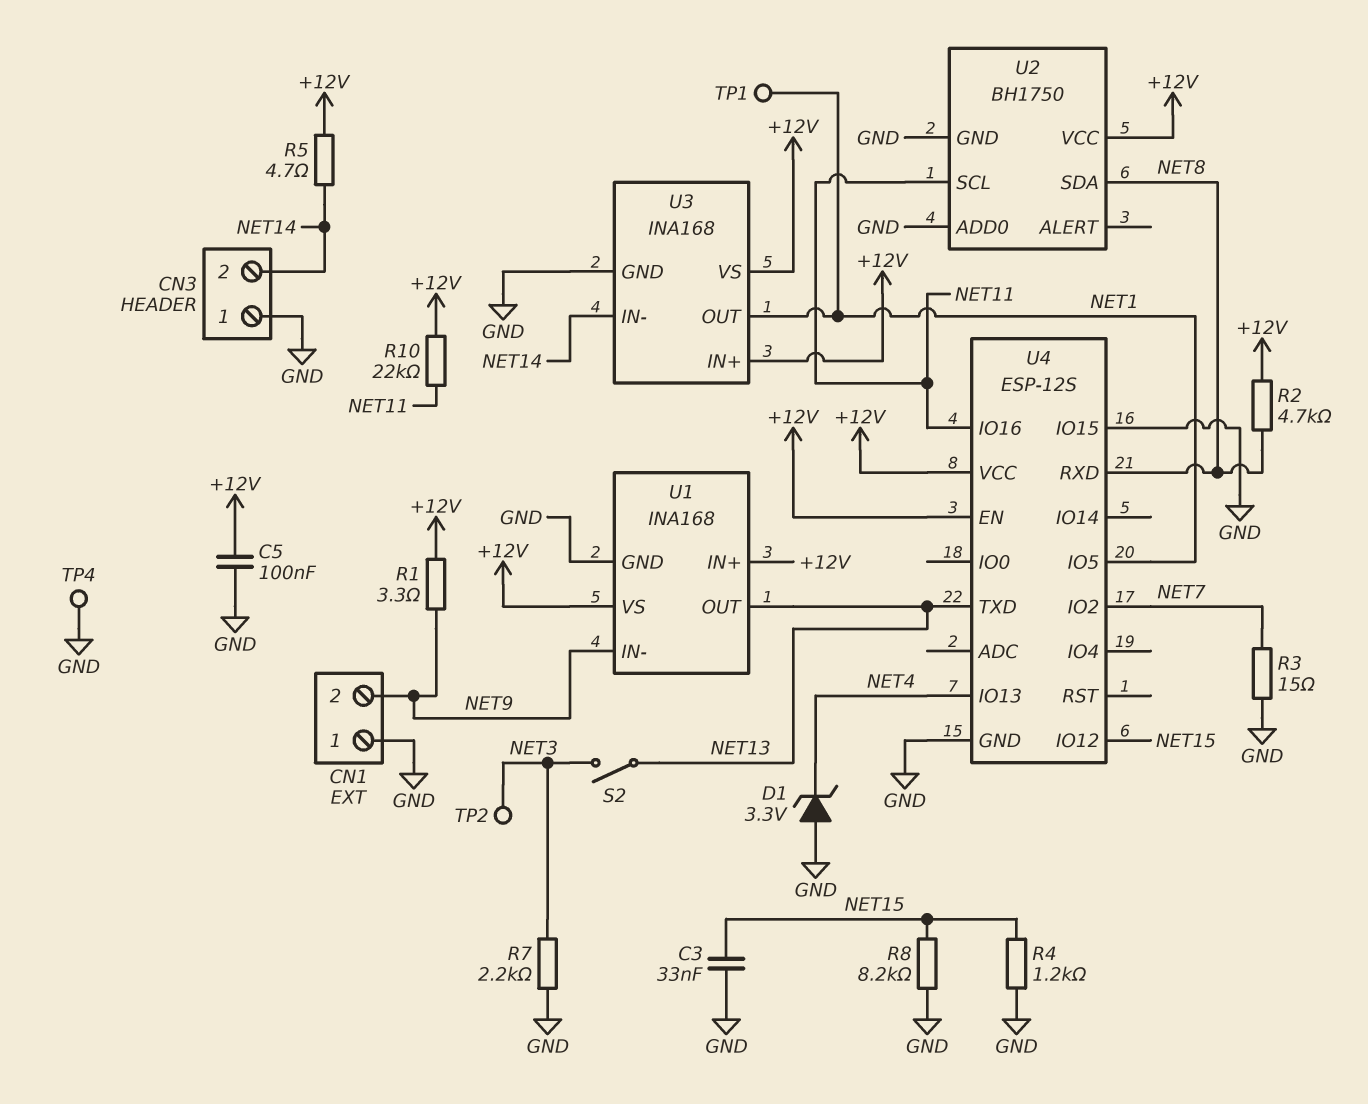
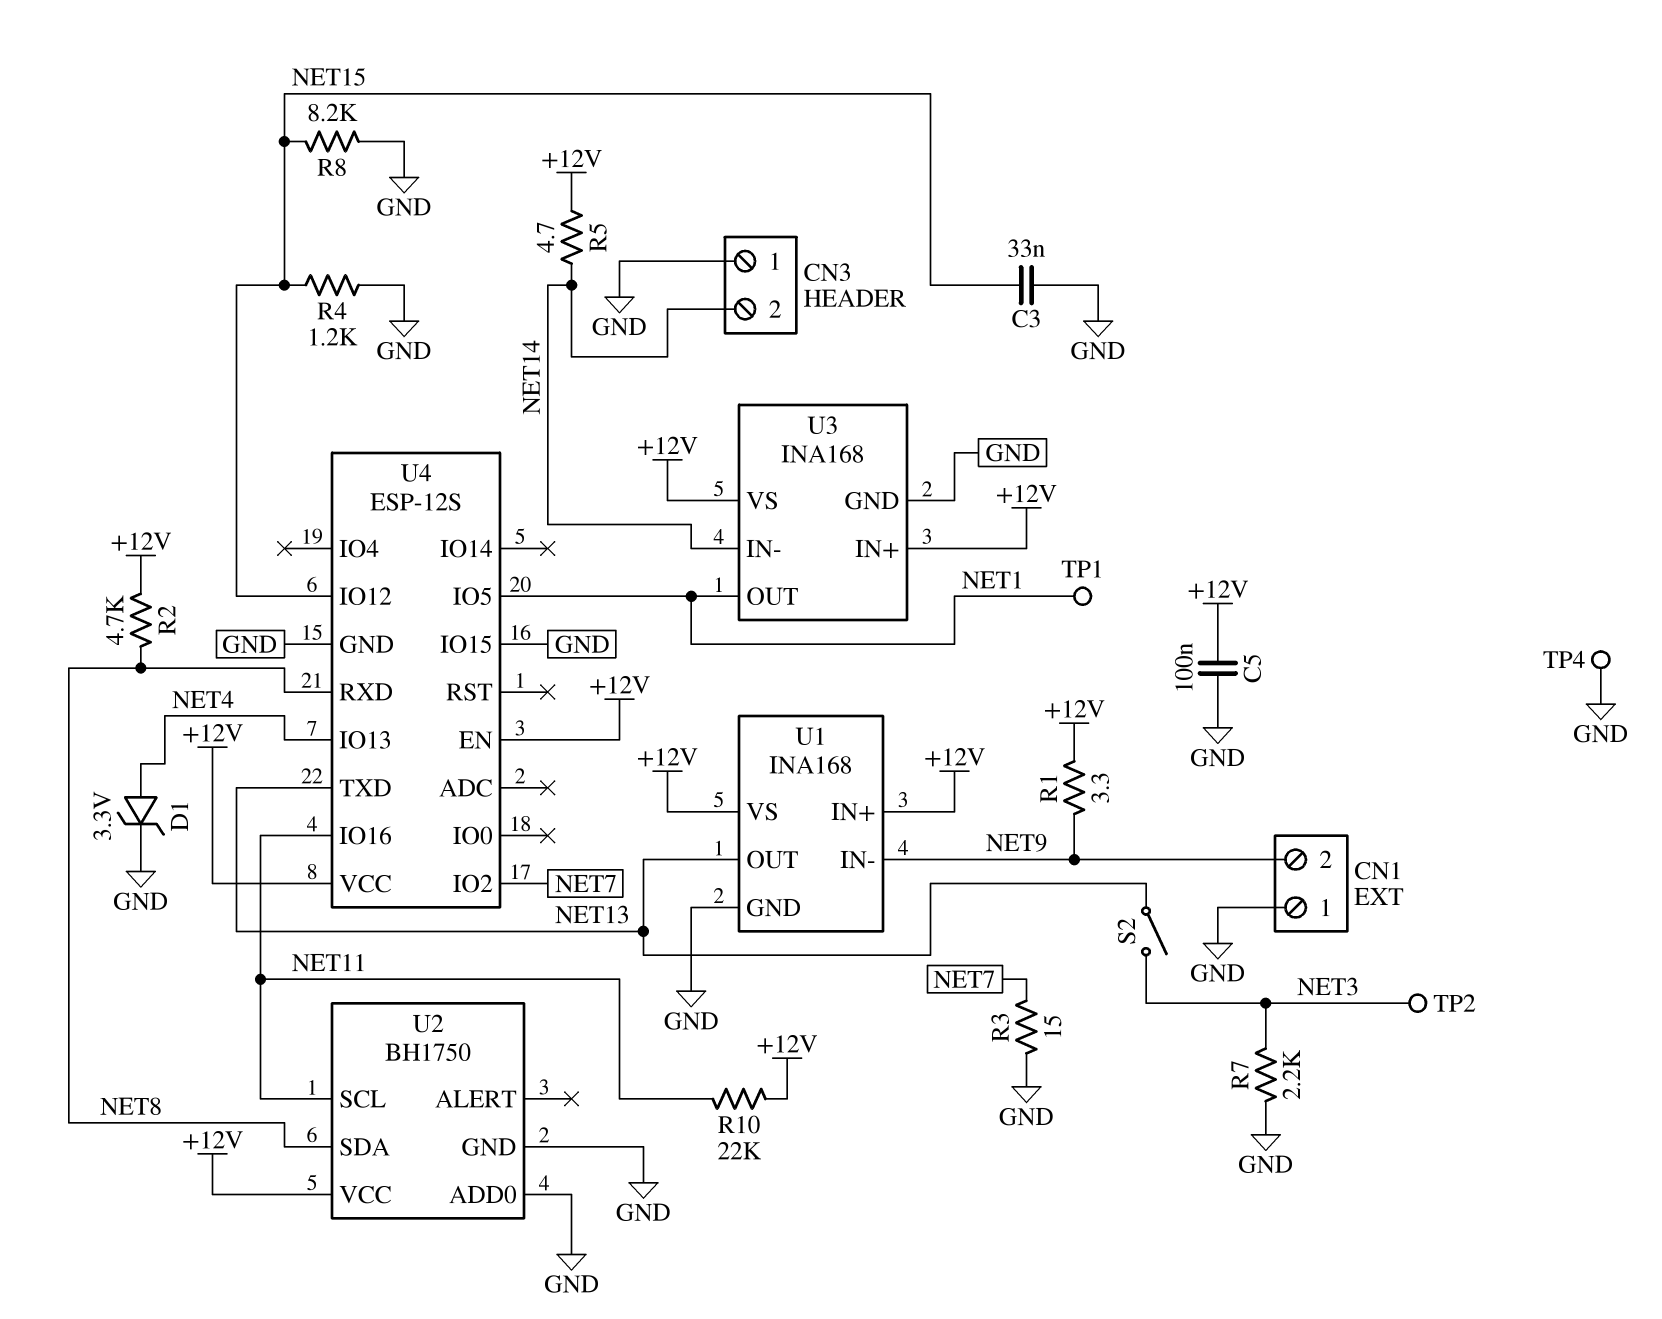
D1: zener 3.3V (A GND, K NET4) -> zener 3.3V (A NET4, K GND)

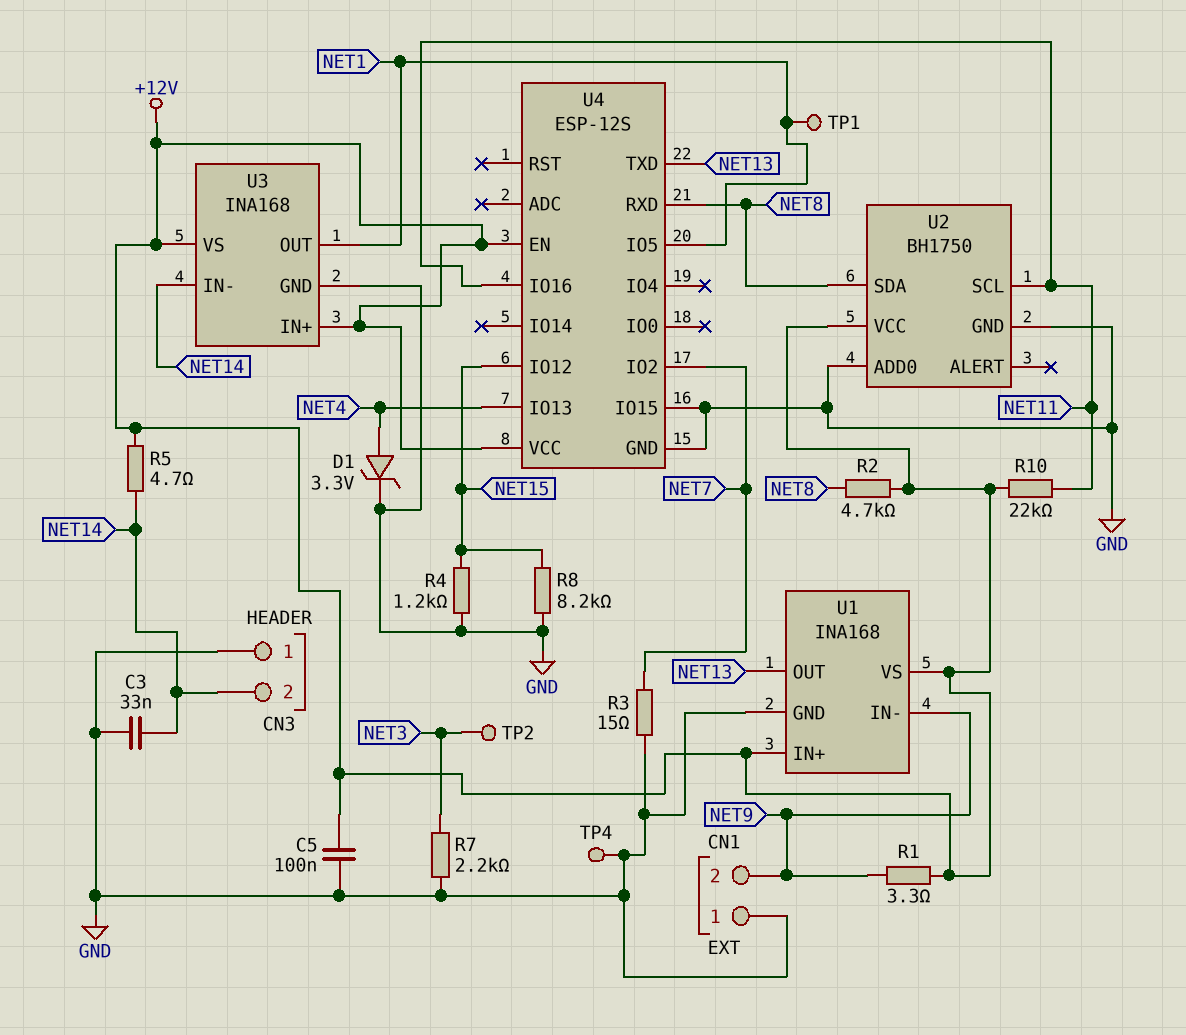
C3: 33nF (GND, NET15) -> 33nF (GND, NET14)
S2: switch (NET3, NET13) -> none

